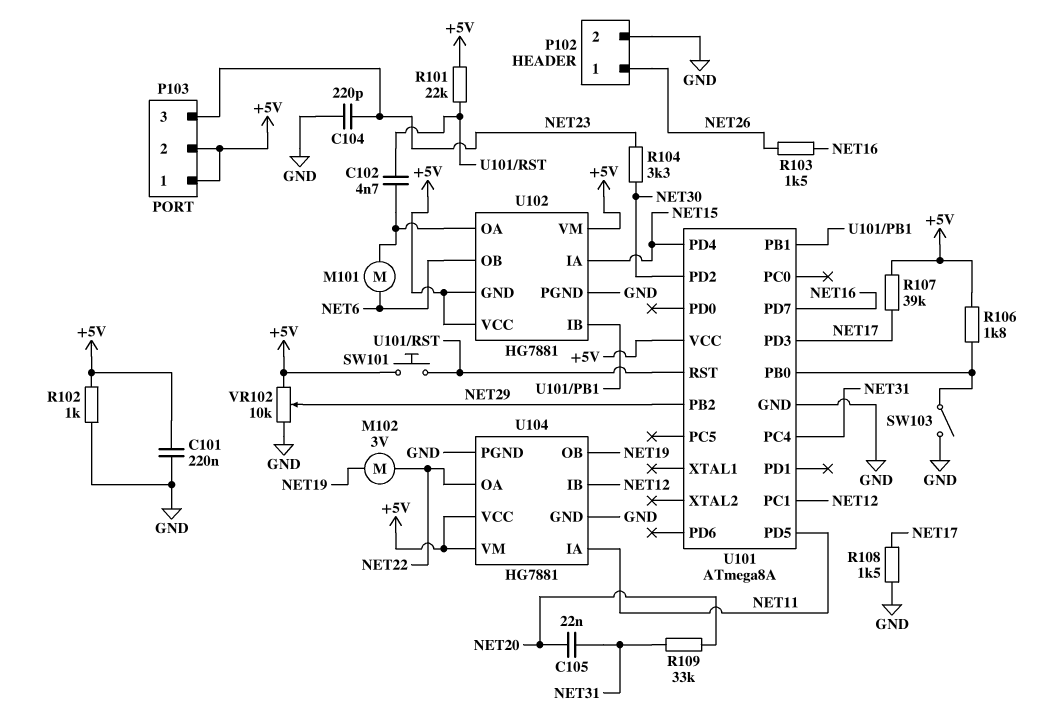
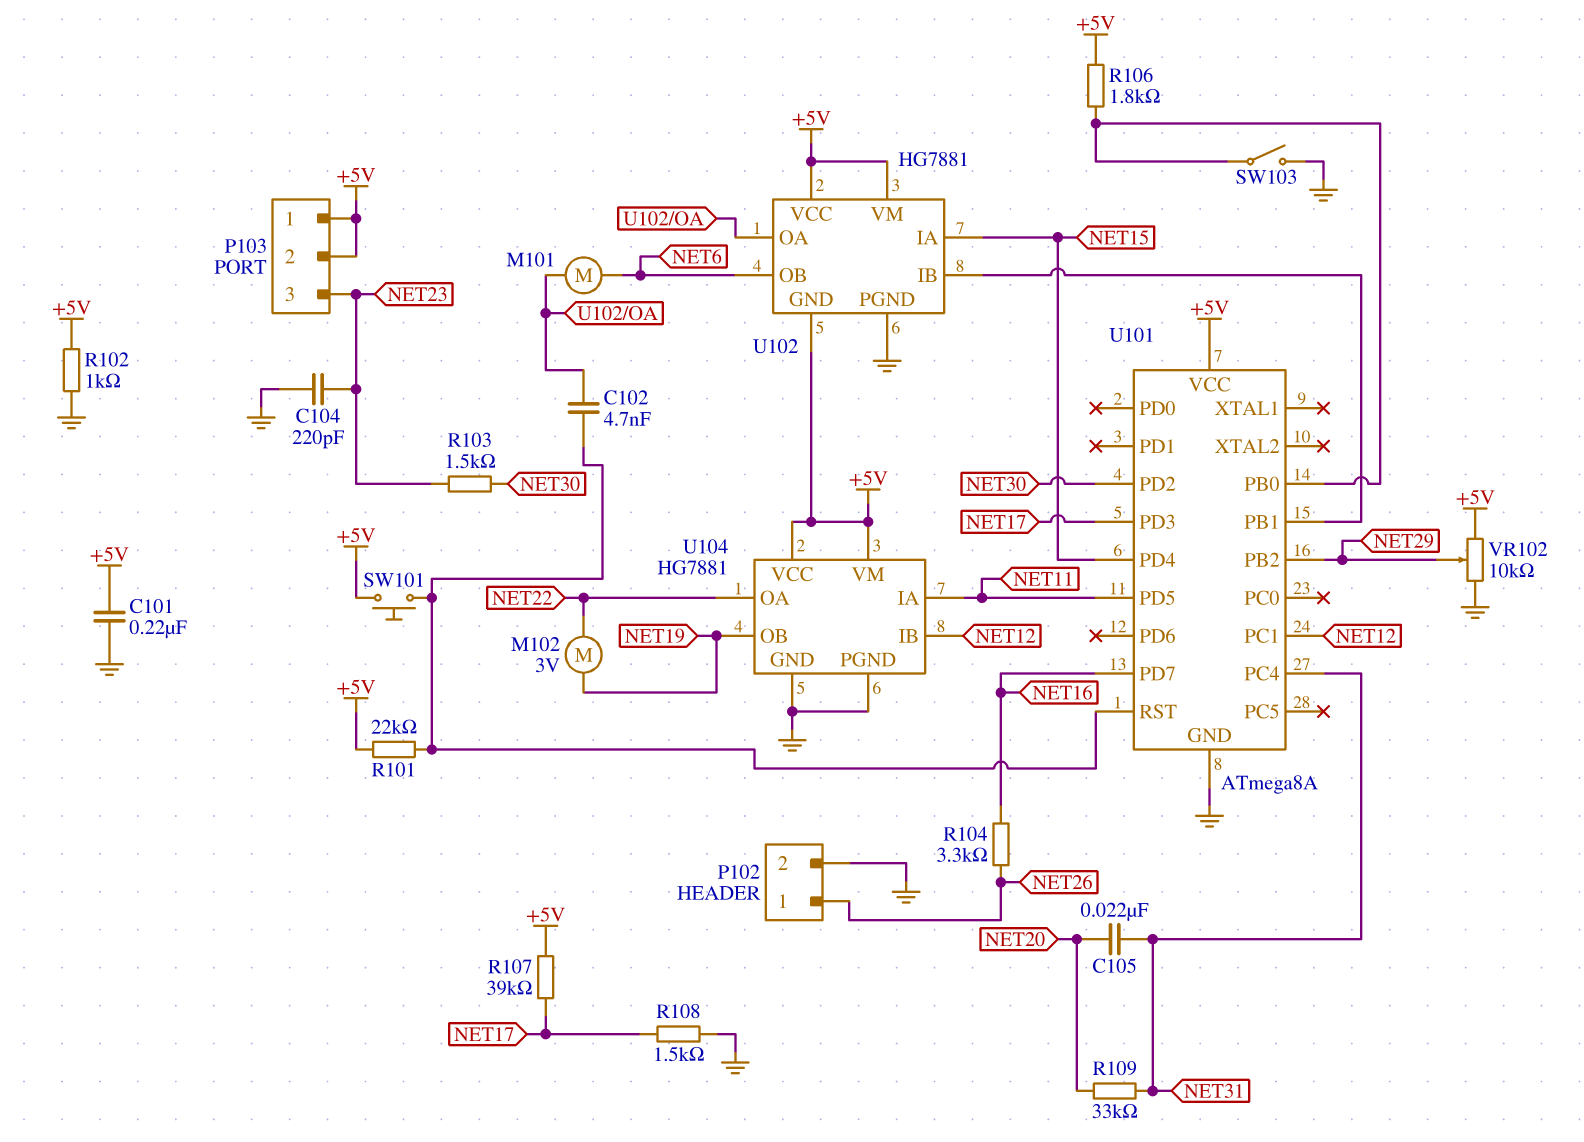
R103: 1.5k (NET16, NET26) -> 1.5k (NET23, NET30)
R104: 3.3k (NET23, NET30) -> 3.3k (NET16, NET26)

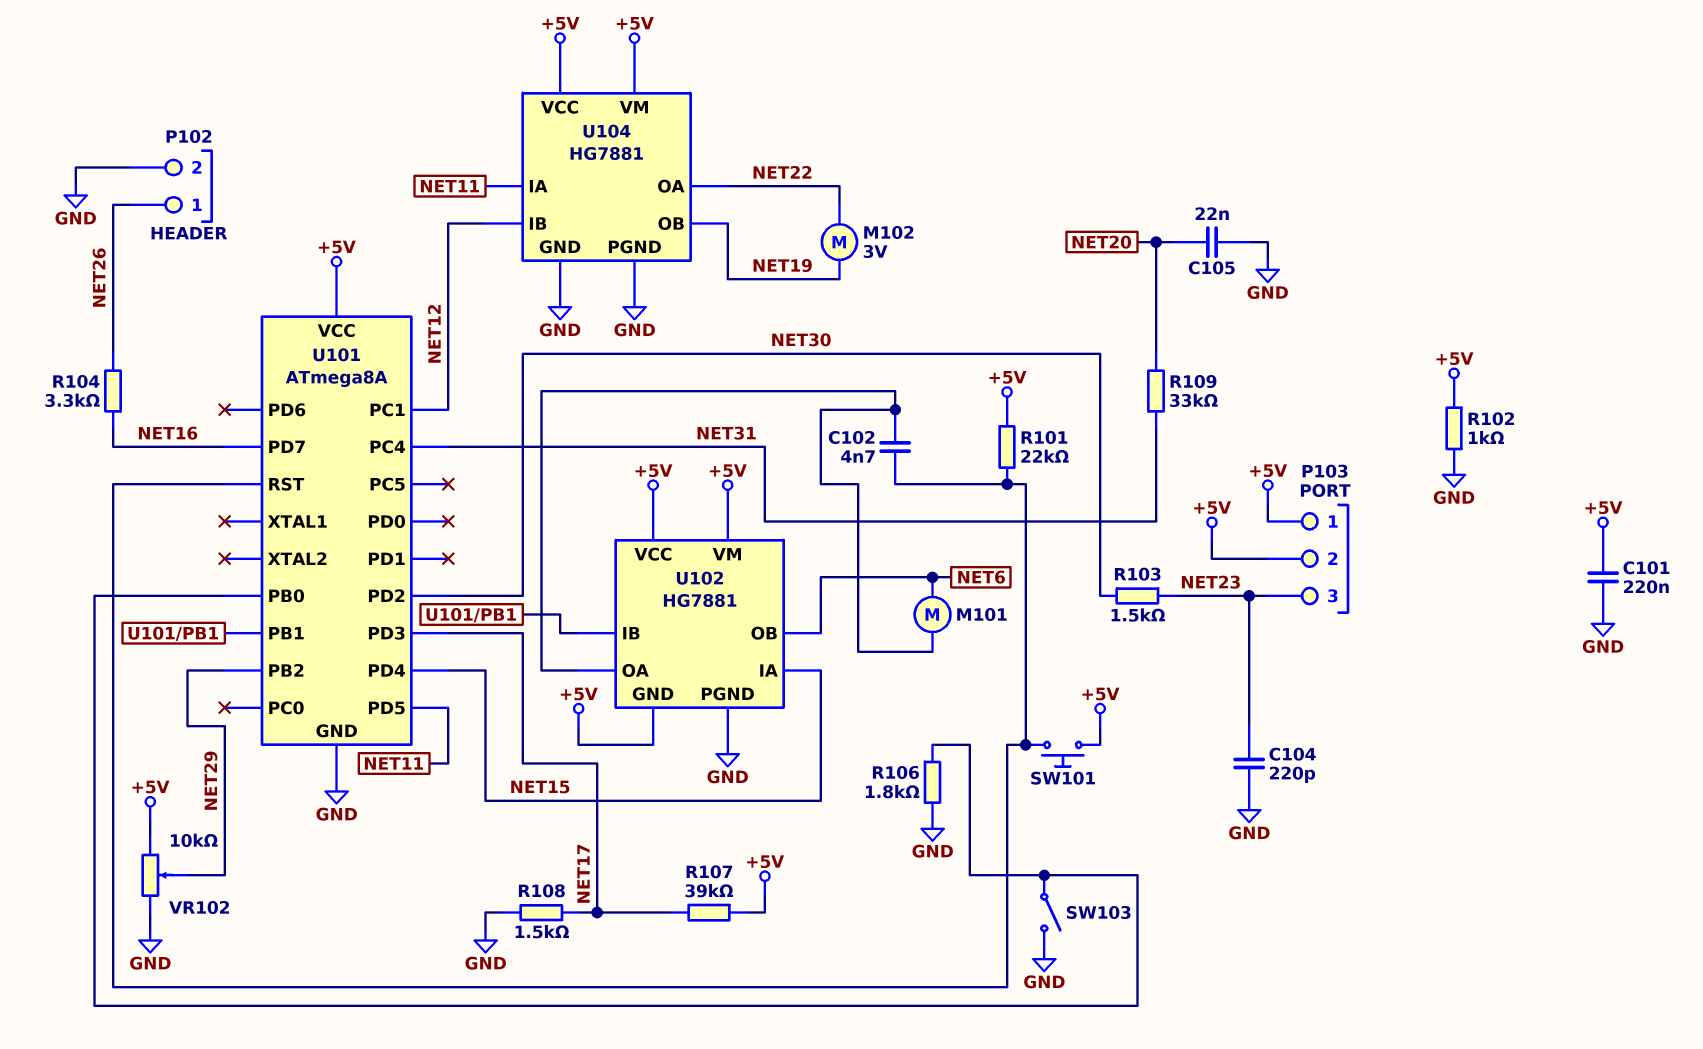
C105: 22nF (NET20, NET31) -> 22nF (GND, NET20)
R106: 1.8k (+5V, U101/PB0) -> 1.8k (GND, U101/PB0)

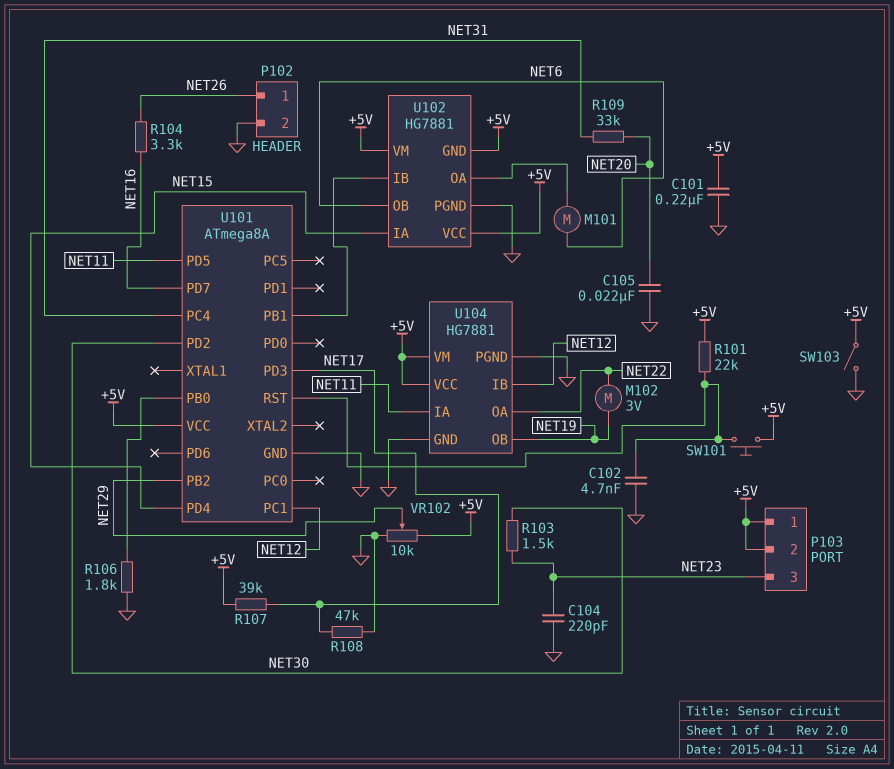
C102: 4.7nF (U101/RST, U102/OA) -> 4.7nF (GND, U101/RST)
R102: 1k (+5V, GND) -> none
R108: 1.5k (GND, NET17) -> 47k (GND, NET17)
SW103: switch (GND, U101/PB0) -> switch (+5V, GND)

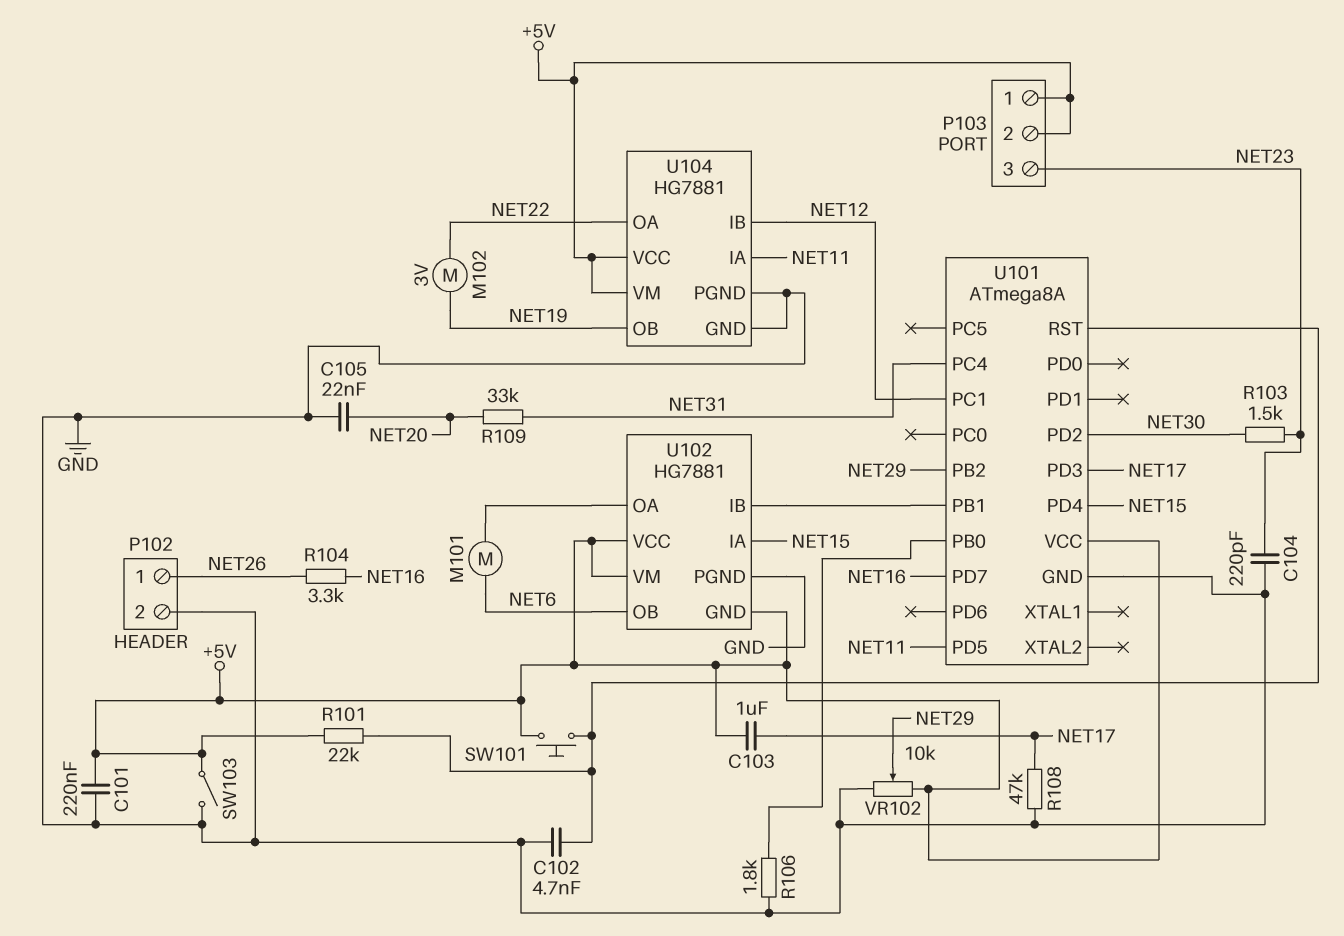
C103: none -> 1uF (+5V, NET17)
R107: 39k (+5V, NET17) -> none

